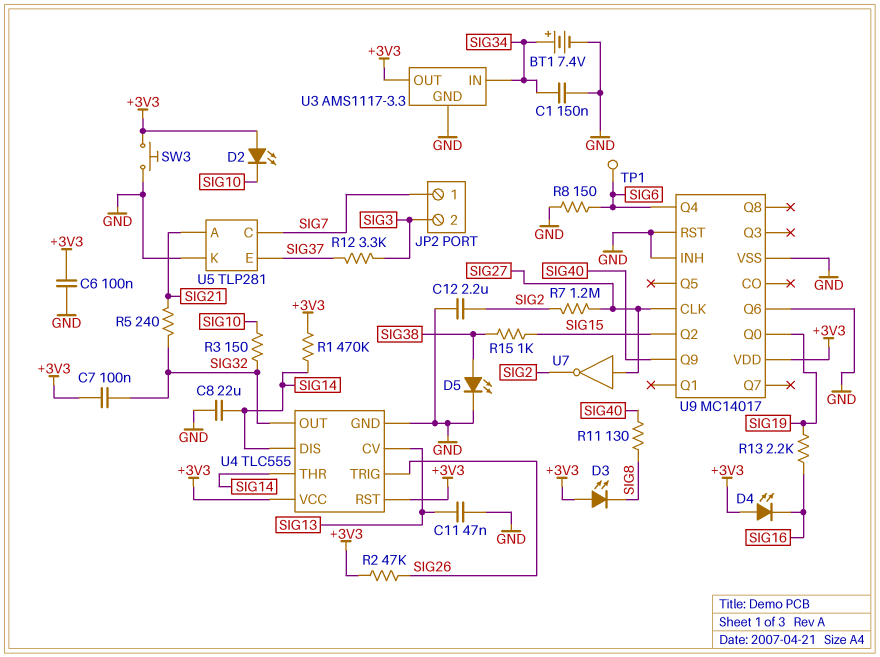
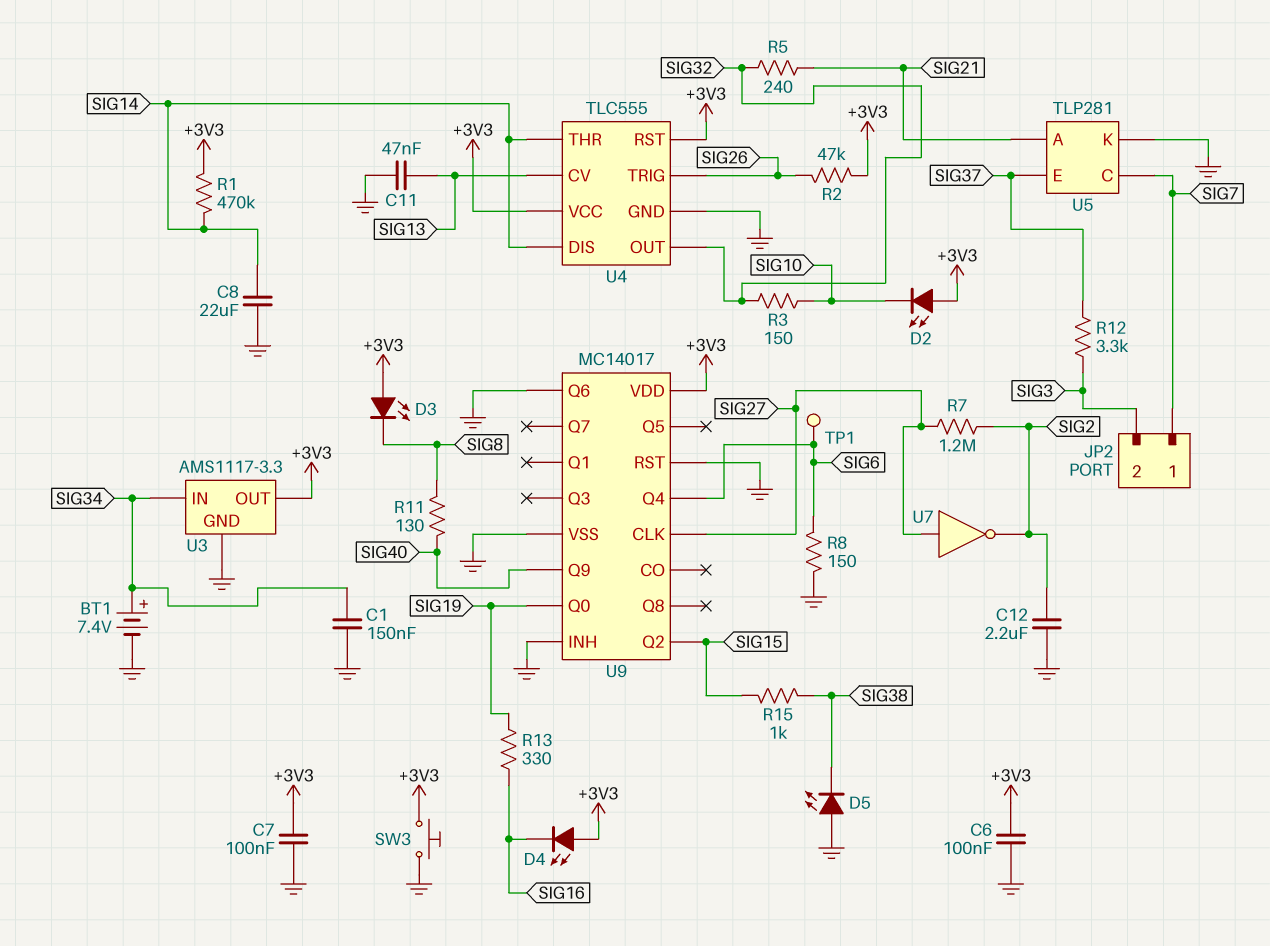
C7: 100nF (+3V3, SIG32) -> 100nF (+3V3, GND)
D5: LED (A SIG38, K GND) -> LED (A GND, K SIG38)
R13: 2.2k (SIG16, SIG19) -> 330 (SIG16, SIG19)

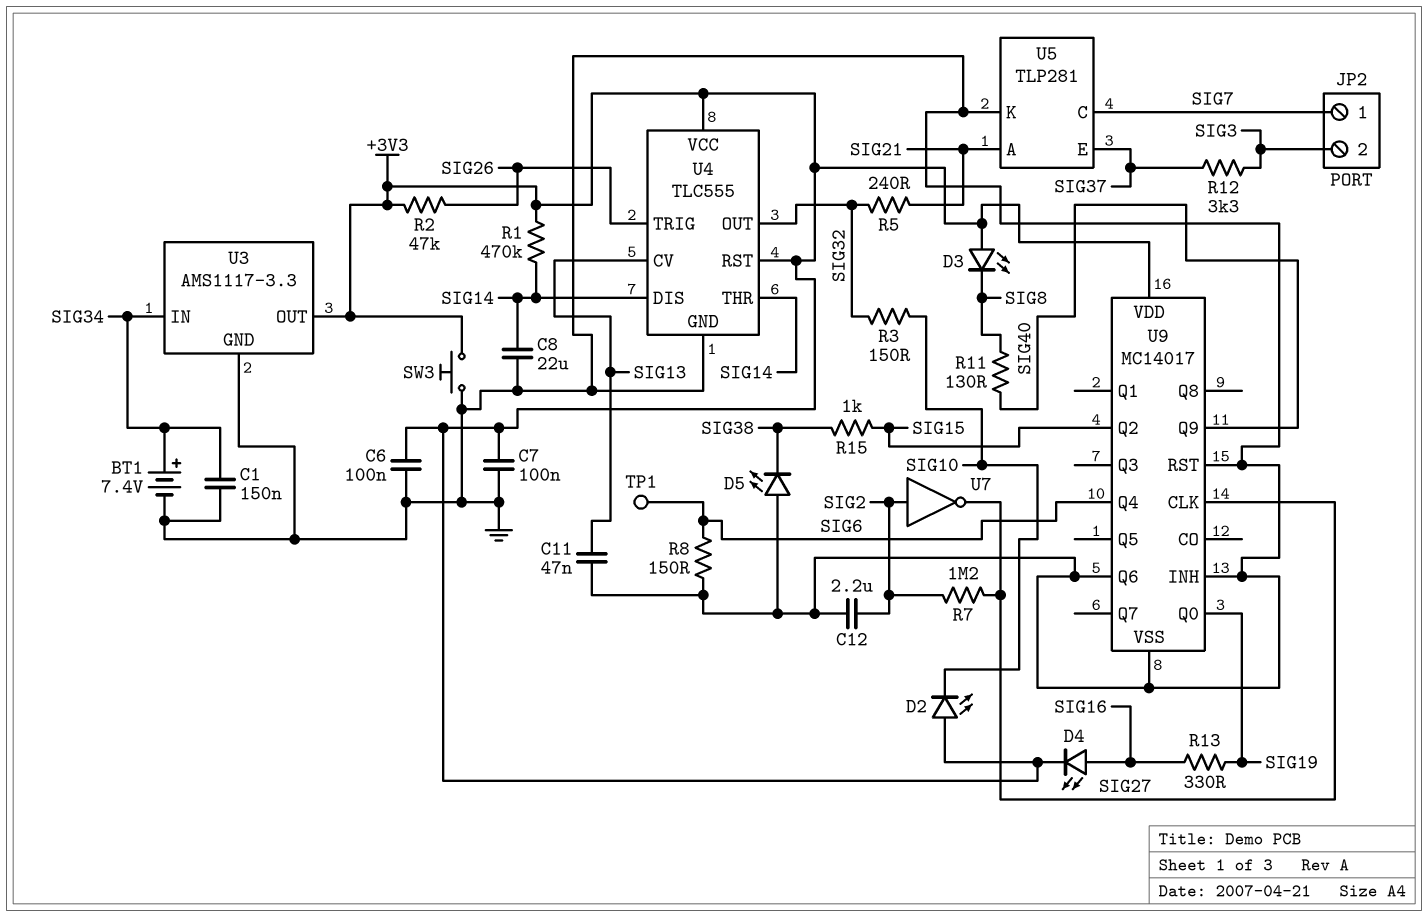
D4: LED (A +3V3, K SIG16) -> LED (A SIG16, K +3V3)
U7: NOT (in SIG27, out SIG2) -> NOT (in SIG2, out SIG27)

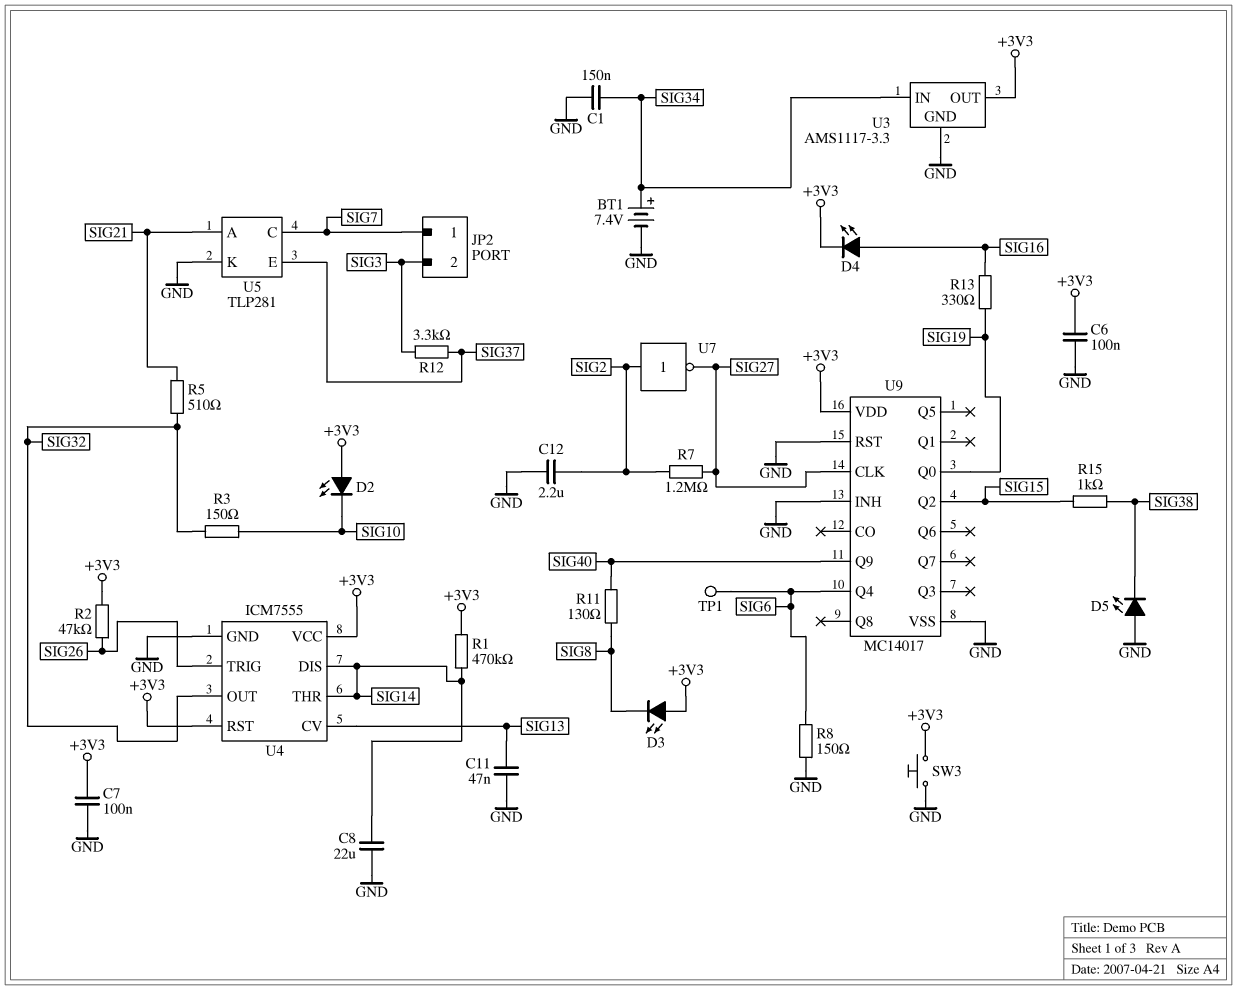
R5: 240 (SIG21, SIG32) -> 510 (SIG21, SIG32)
U4: TLC555 -> ICM7555
U9 pin Q6: GND -> none

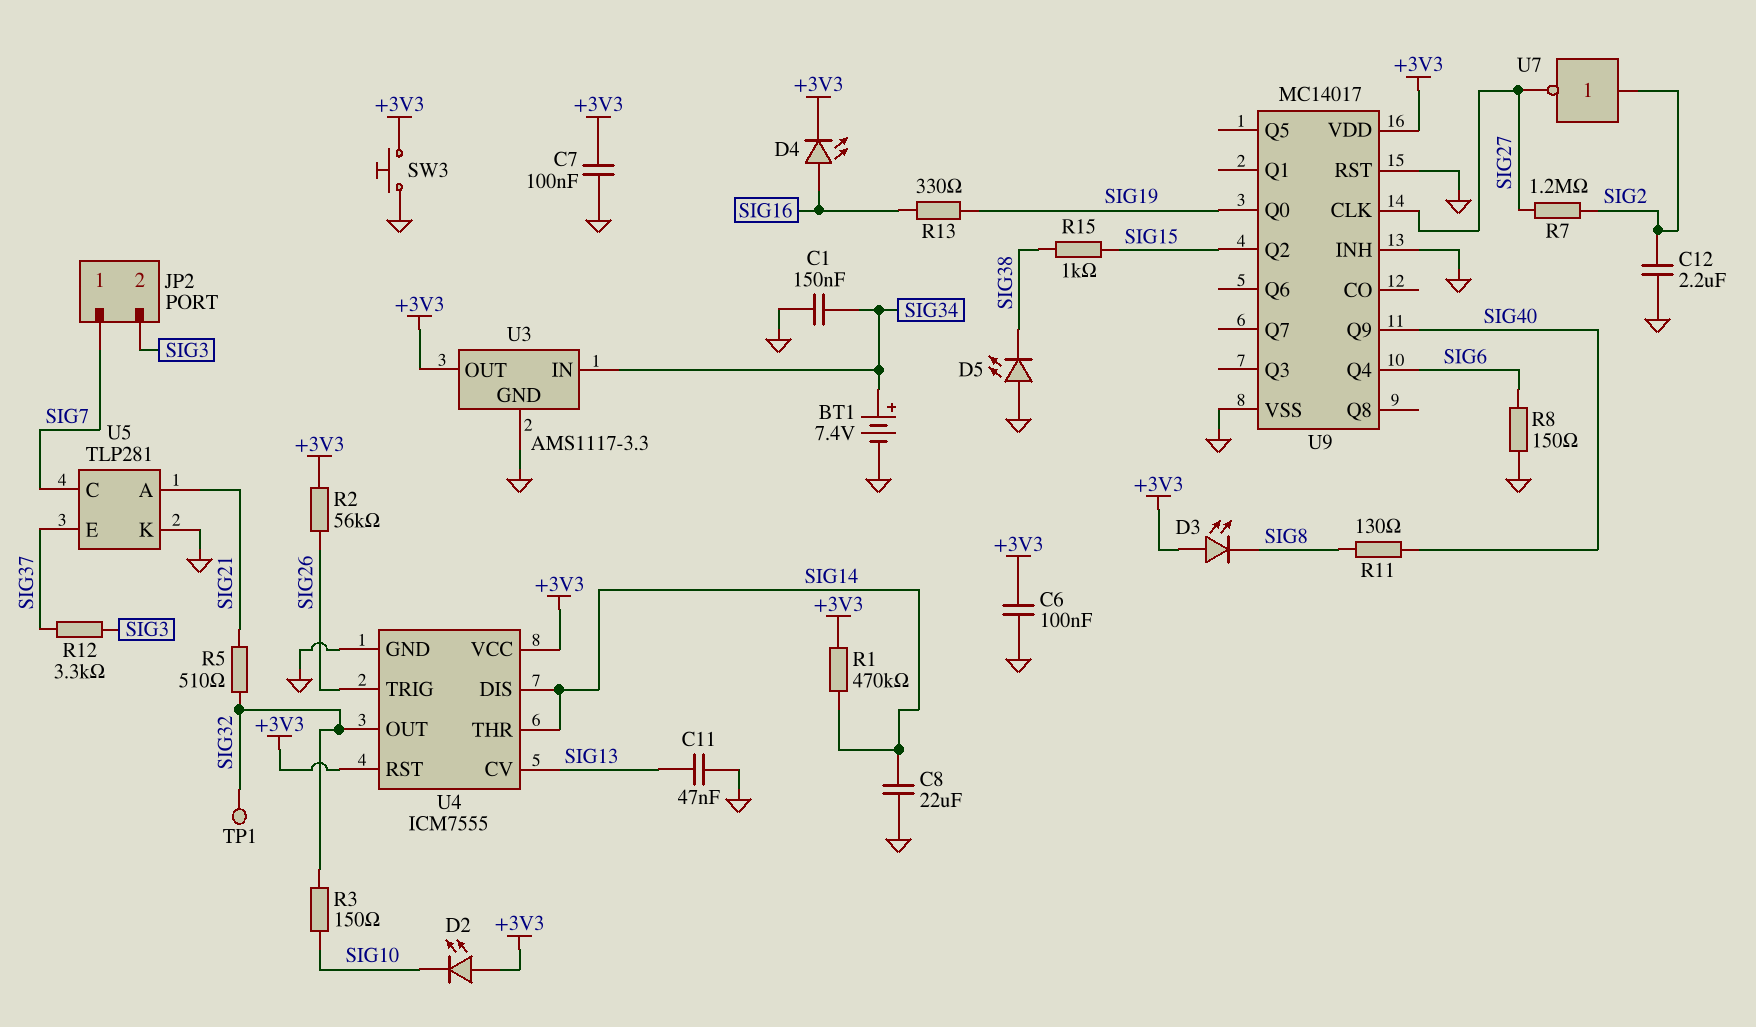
R2: 47k (+3V3, SIG26) -> 56k (+3V3, SIG26)
TP1: test point (SIG6) -> test point (SIG32)

